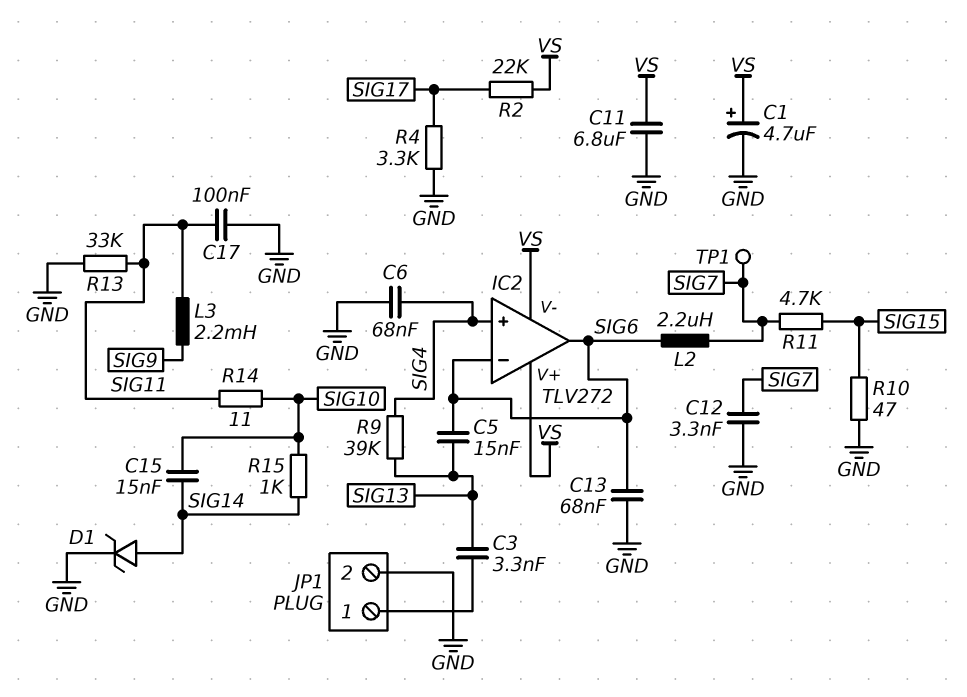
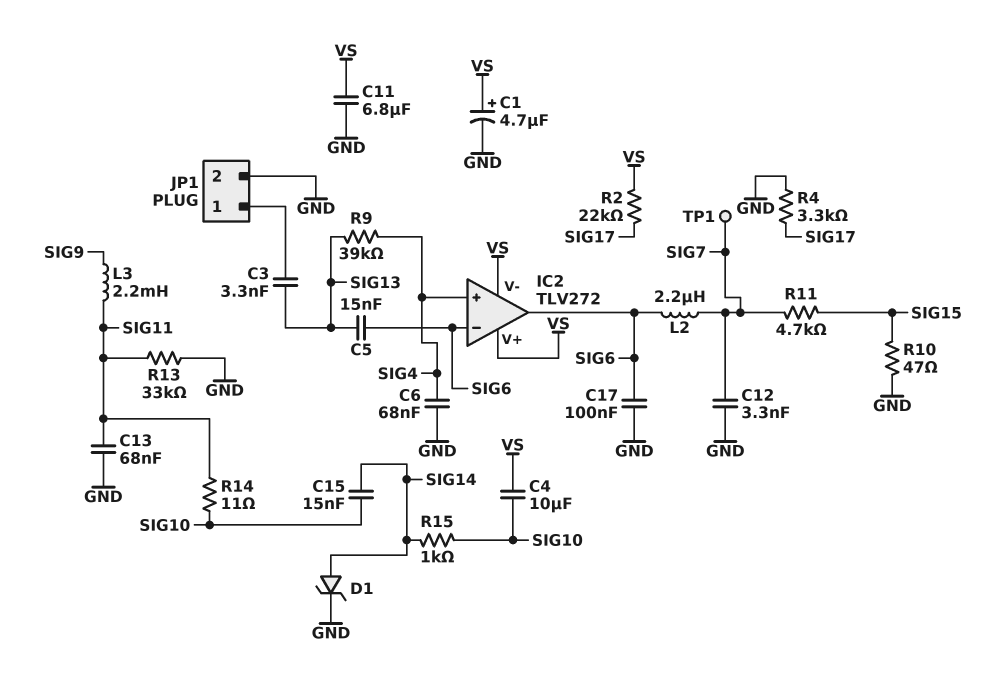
C4: none -> 10uF (SIG10, VS)
C13: 68nF (GND, SIG6) -> 68nF (GND, SIG11)
C17: 100nF (GND, SIG11) -> 100nF (GND, SIG6)

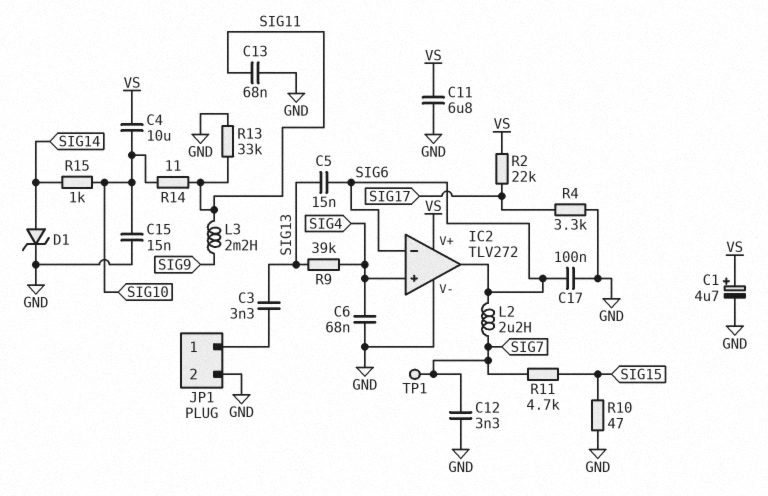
C15: 15nF (SIG10, SIG14) -> 15nF (GND, SIG10)
IC2 pin V-: VS -> GND

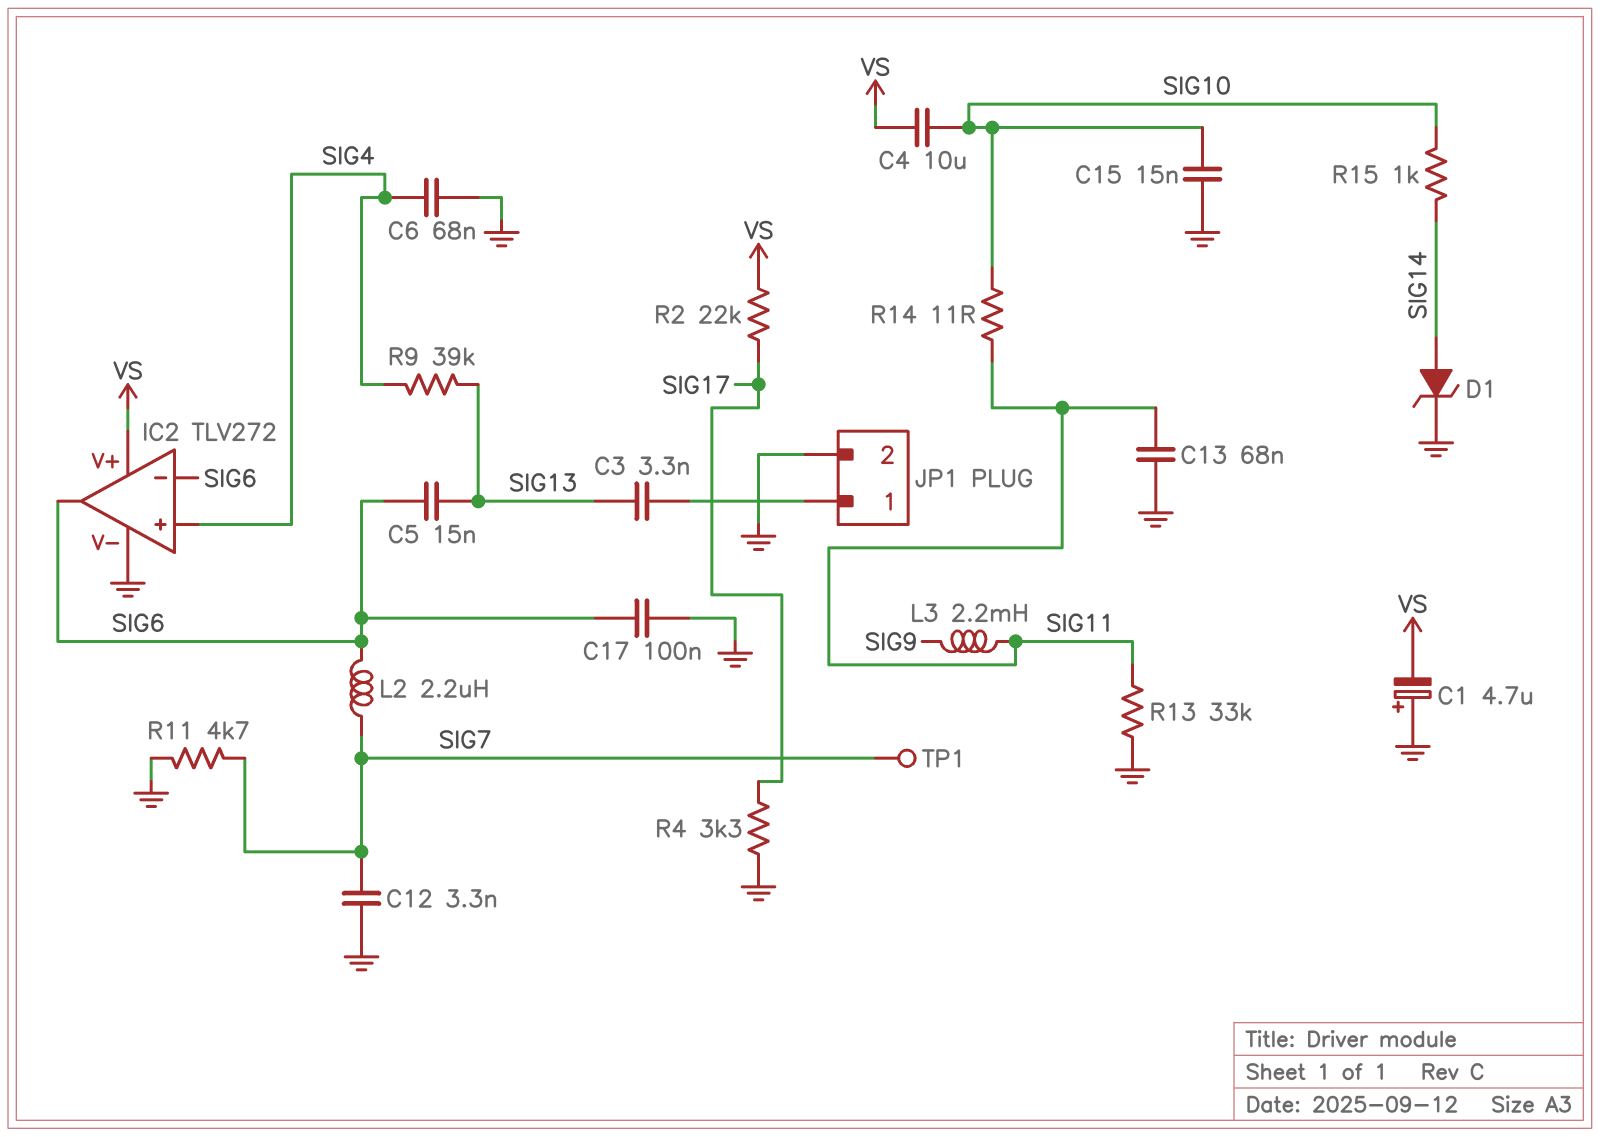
C1: 4.7uF (plus VS, minus GND) -> 4.7uF (plus GND, minus VS)
C11: 6.8uF (GND, VS) -> none
R10: 47 (GND, SIG15) -> none
R11: 4.7k (SIG7, SIG15) -> 4.7k (GND, SIG7)

